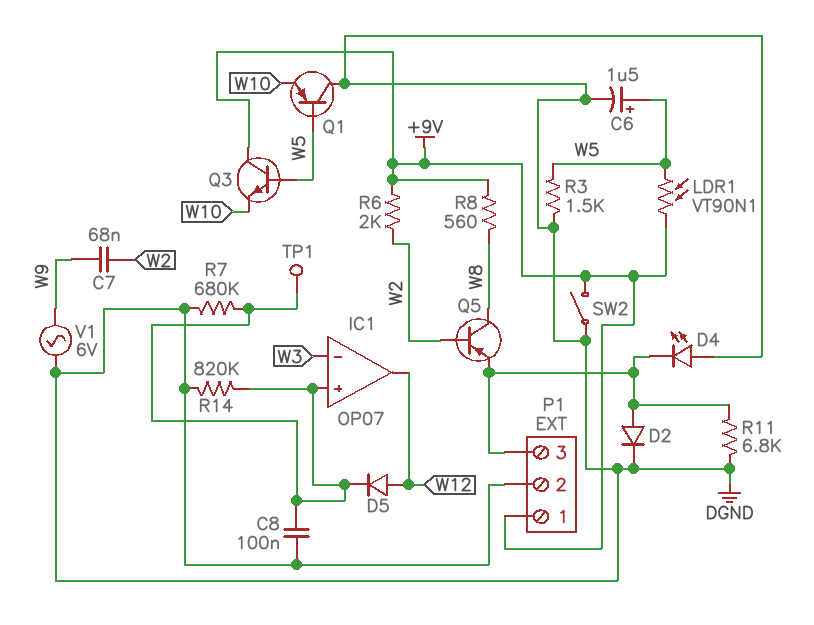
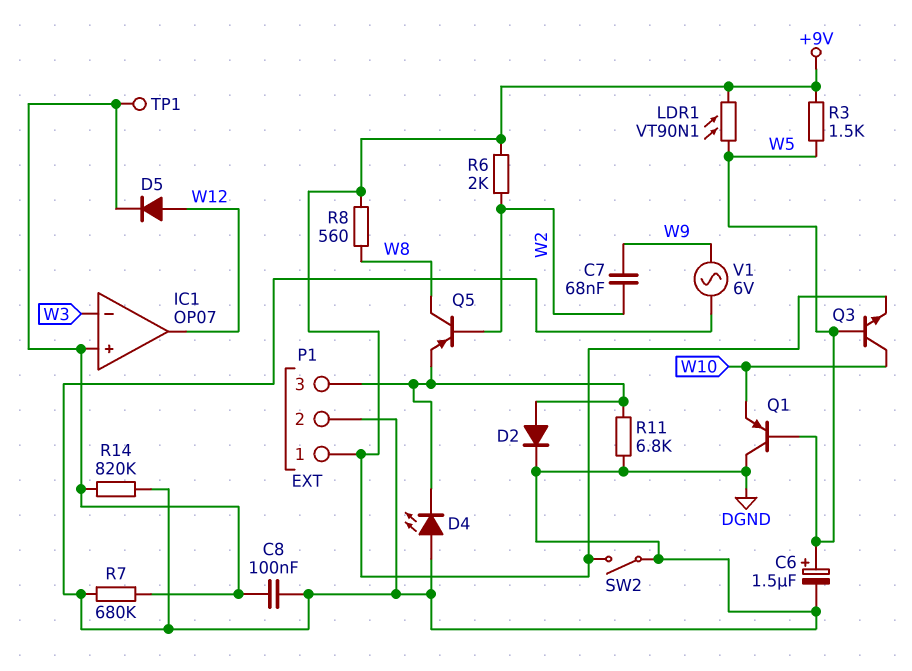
Q3: NPN (B W5, C +9V, E W10) -> NPN (B W5, C W10, E +9V)
R3: 1.5k (DGND, W5) -> 1.5k (+9V, W5)

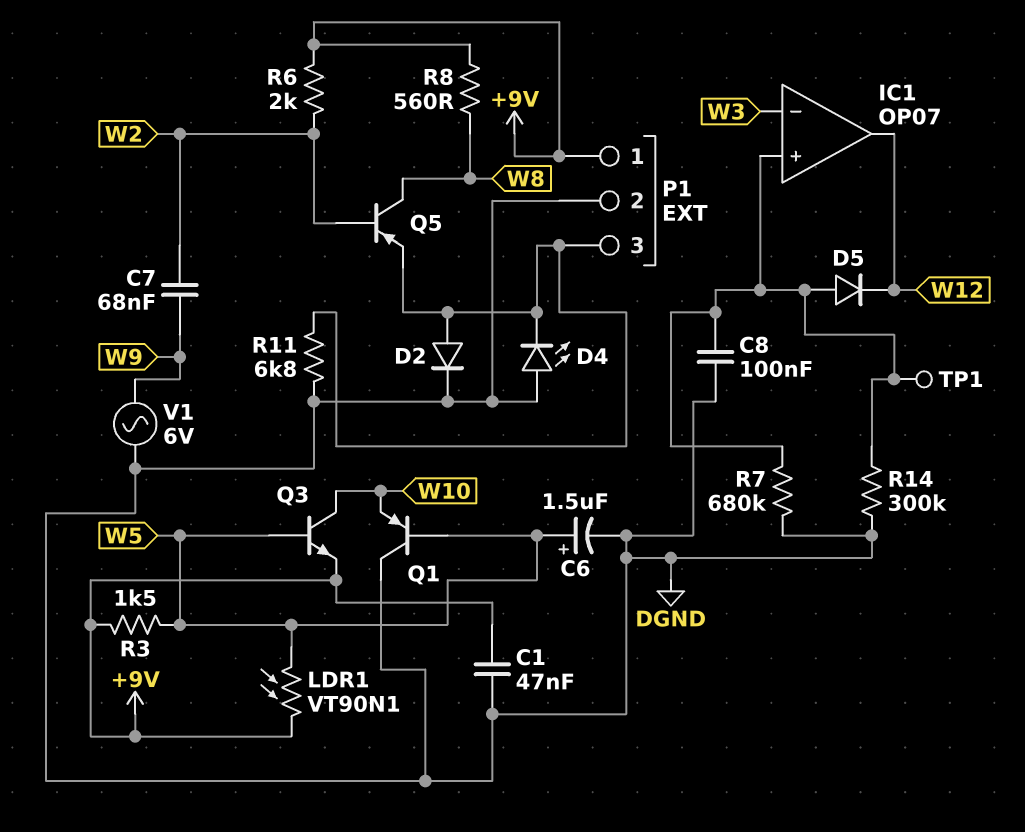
C1: none -> 47nF (+9V, DGND)
D5: diode (A W12, K IC1/in+) -> diode (A IC1/in+, K W12)
R14: 820k (DGND, IC1/in+) -> 300k (DGND, IC1/in+)
SW2: switch (+9V, DGND) -> none

